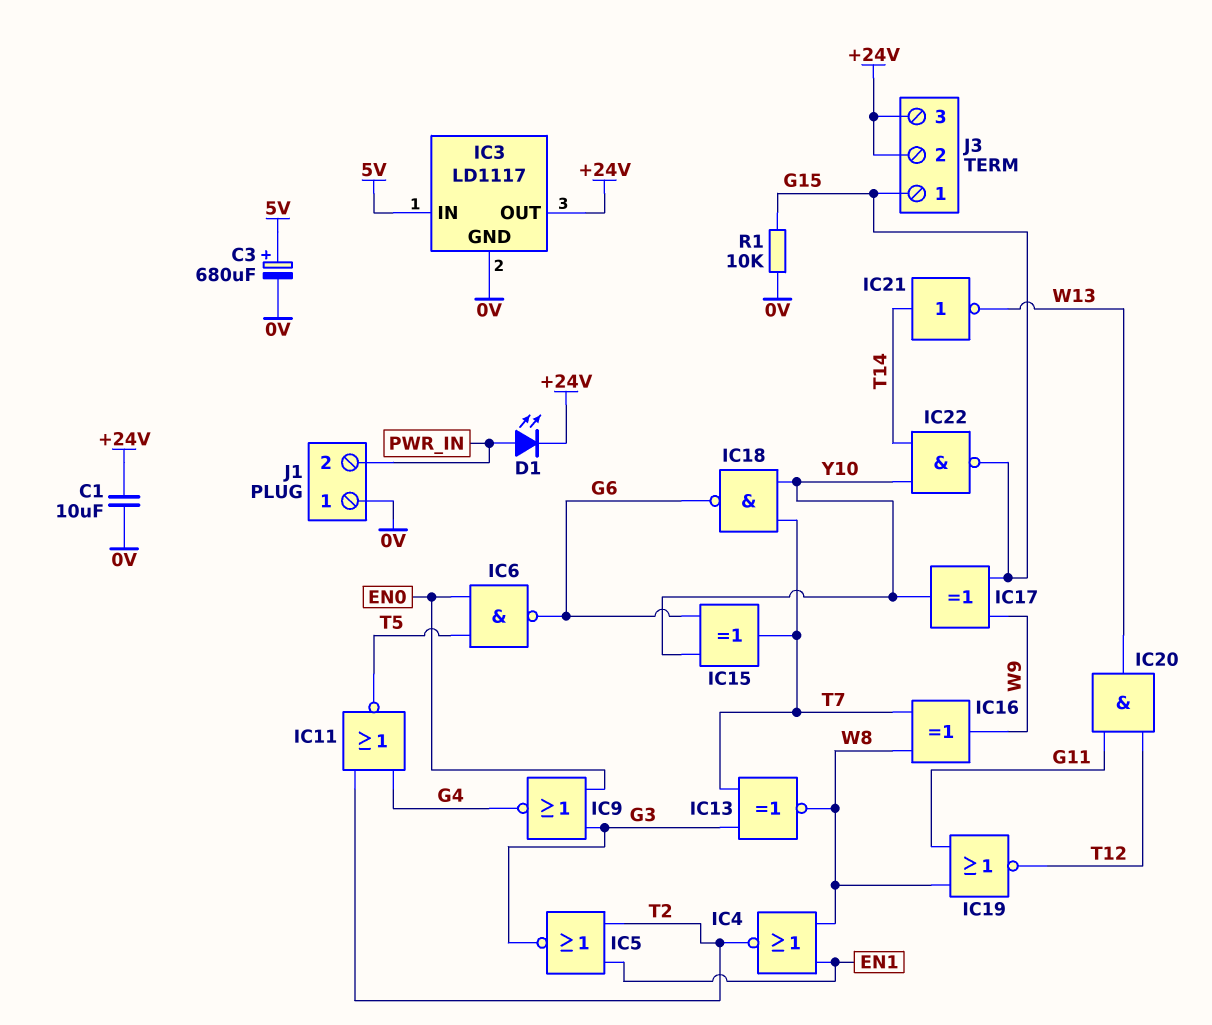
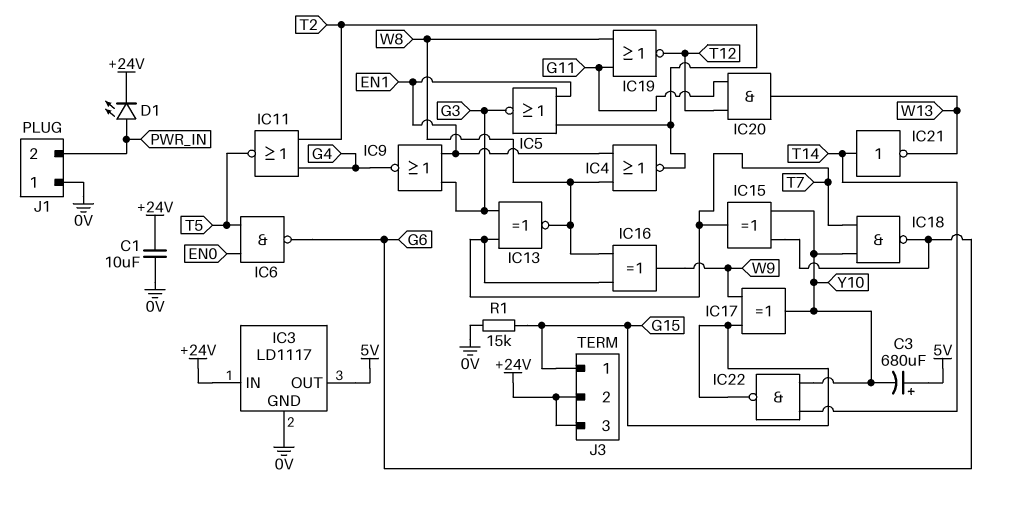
C3: 680uF (plus 5V, minus 0V) -> 680uF (plus 5V, minus Y10)
IC3 pin IN: 5V -> +24V
IC3 pin OUT: +24V -> 5V
IC9: NOR (in EN0, in G3, out G4) -> NOR (in EN1, in G3, out G4)
R1: 10k (0V, G15) -> 15k (0V, G15)

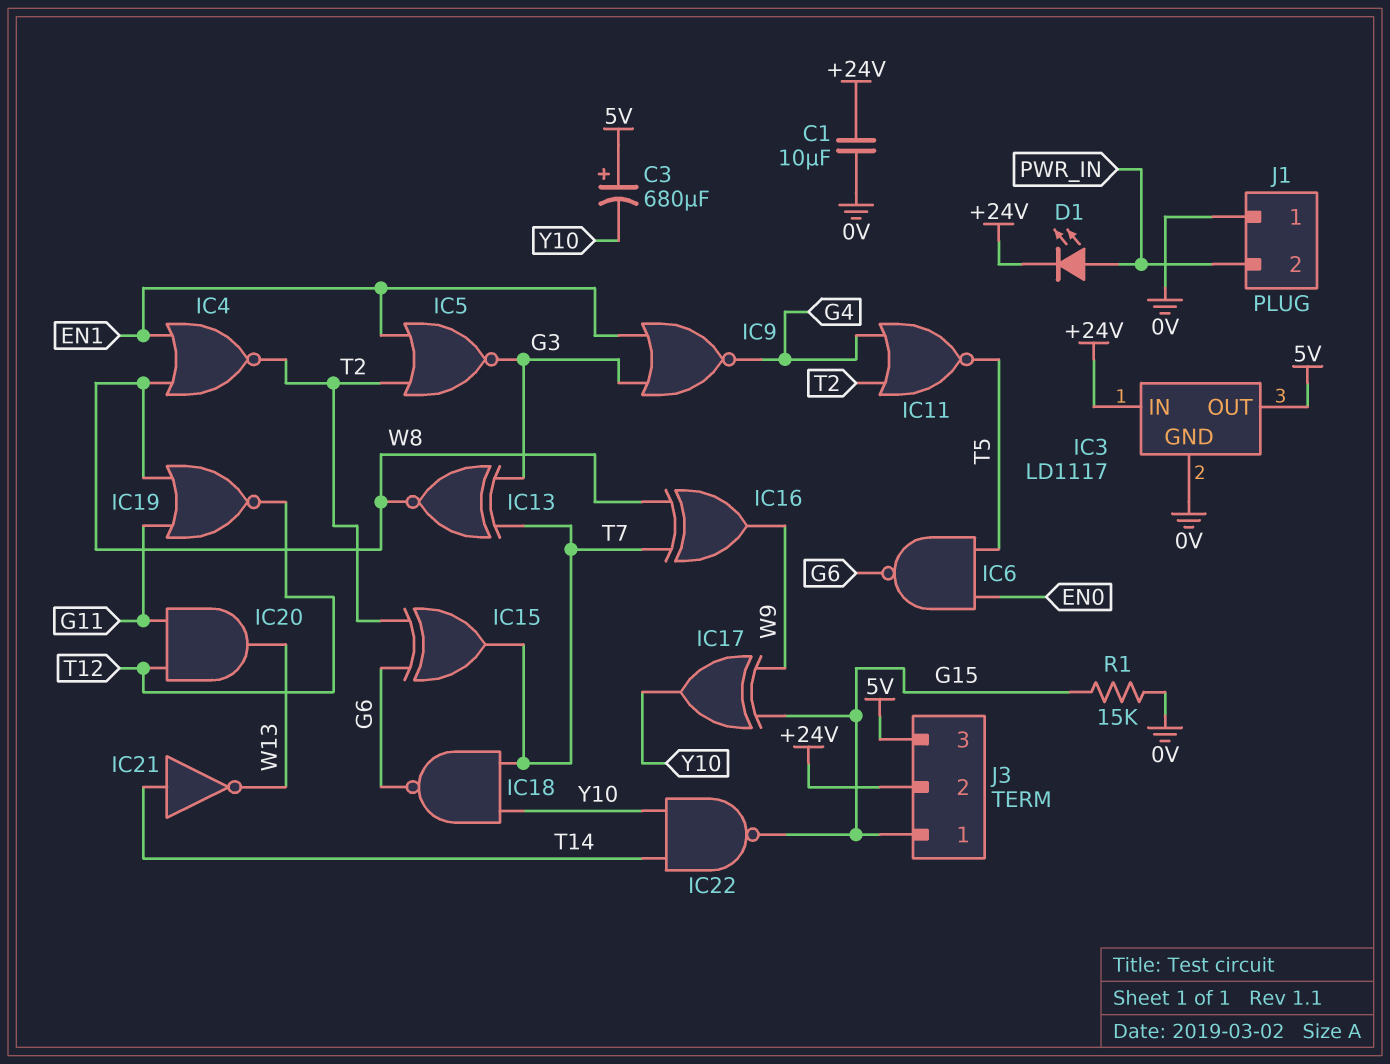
IC15: XOR (in G6, in Y10, out T7) -> XOR (in G6, in T2, out T7)
J3 pin 3: +24V -> 5V

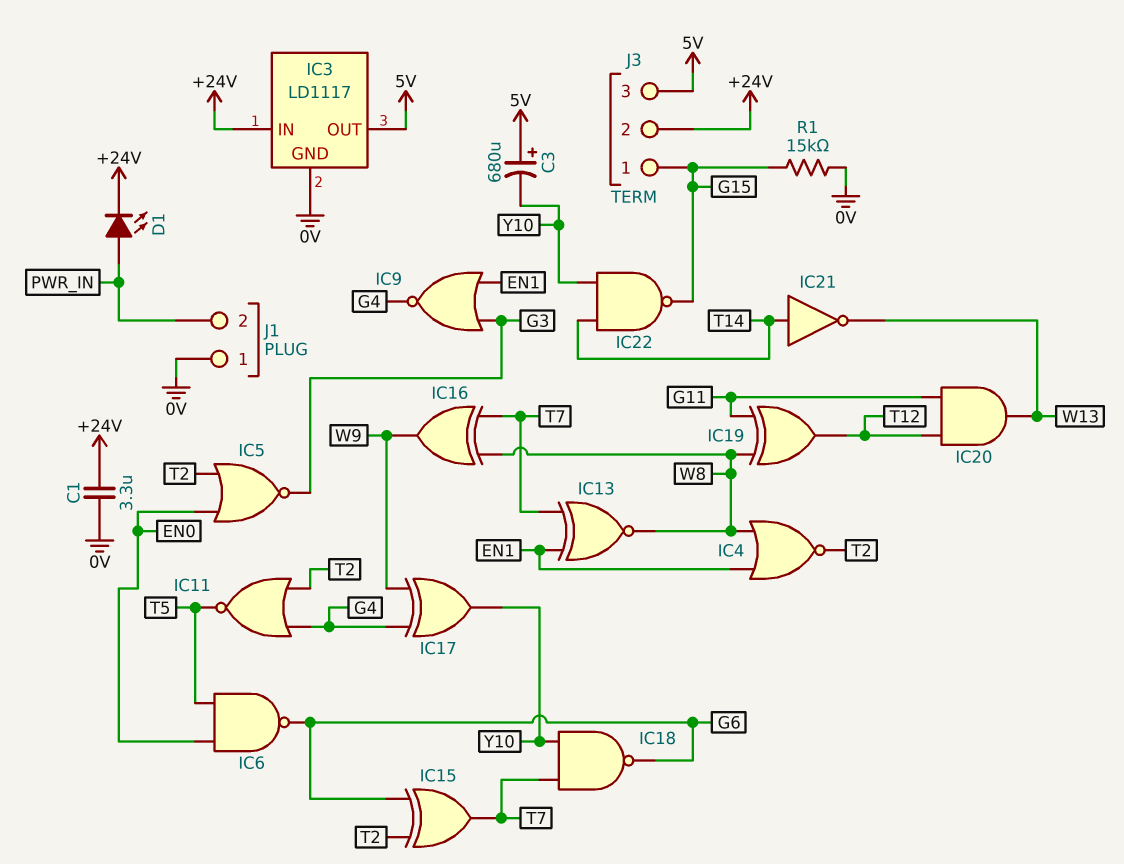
C1: 10uF (+24V, 0V) -> 3.3uF (+24V, 0V)
IC5: NOR (in EN1, in T2, out G3) -> NOR (in EN0, in T2, out G3)
IC13: XNOR (in G3, in T7, out W8) -> XNOR (in EN1, in T7, out W8)
IC17: XOR (in G15, in W9, out Y10) -> XOR (in G4, in W9, out Y10)
IC19: NOR (in G11, in W8, out T12) -> XOR (in G11, in W8, out T12)

